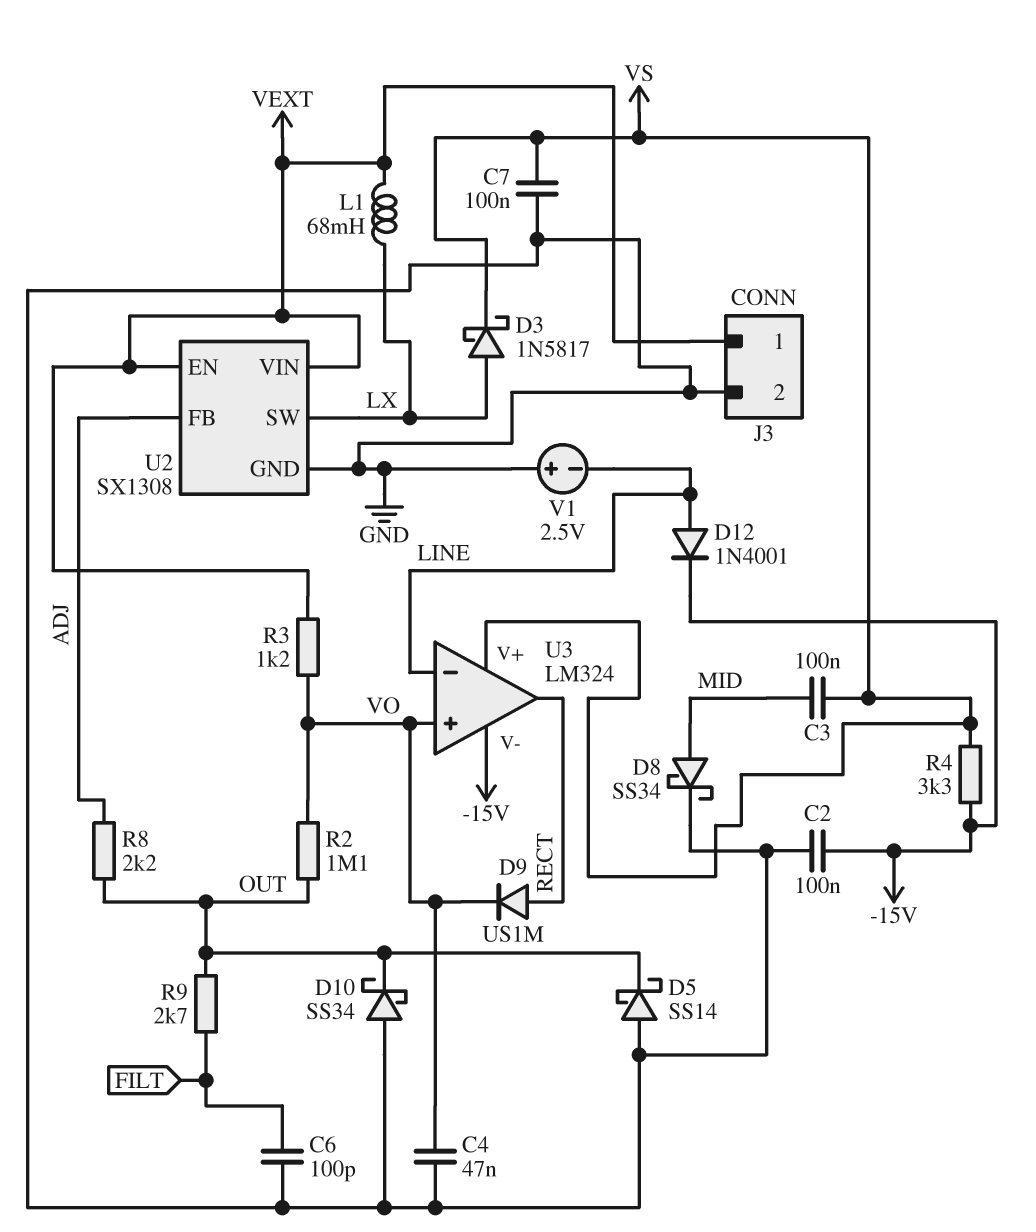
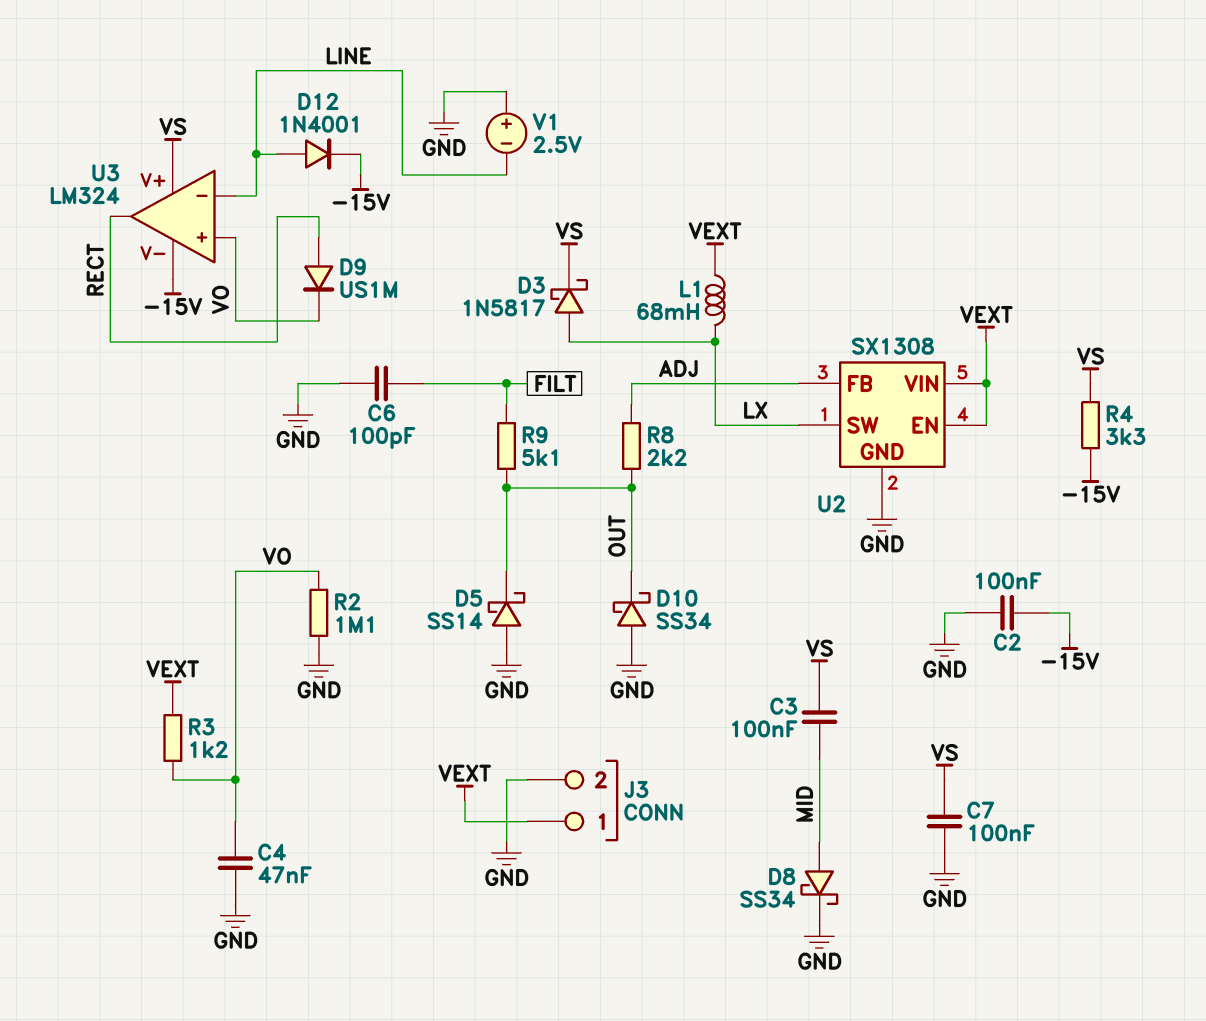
R2: 1.1M (OUT, VO) -> 1.1M (GND, VO)
R9: 2.7k (FILT, OUT) -> 5.1k (FILT, OUT)

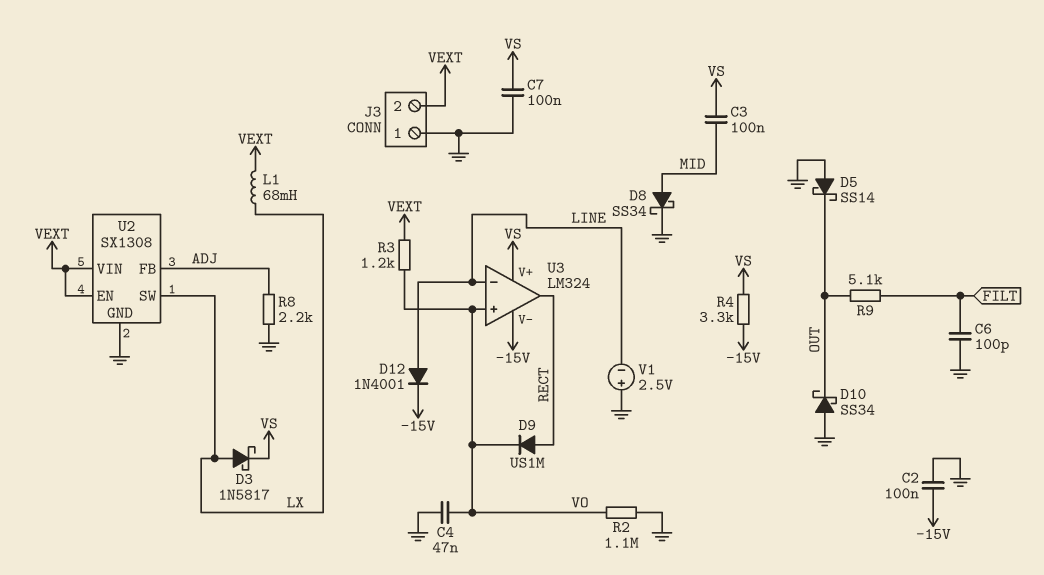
J3 pin 1: VEXT -> GND
J3 pin 2: GND -> VEXT
R8: 2.2k (ADJ, OUT) -> 2.2k (ADJ, GND)

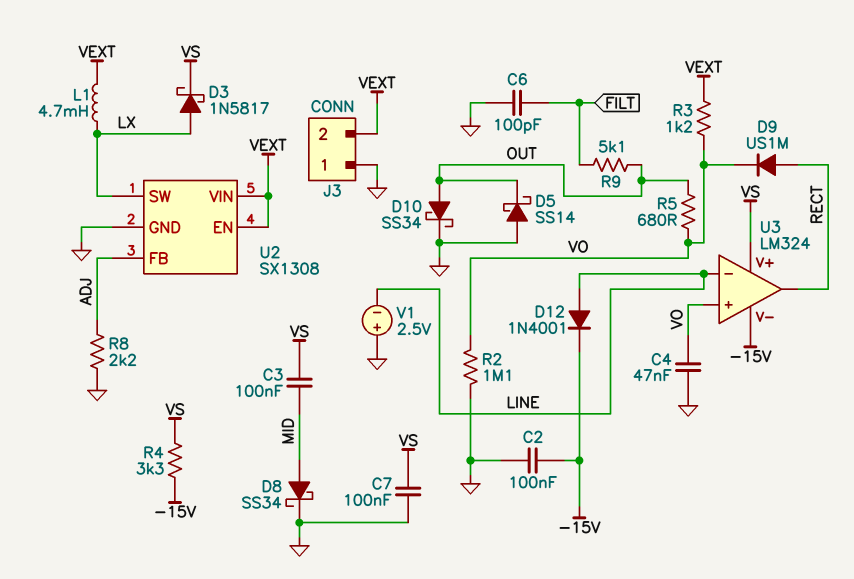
D10: schottky SS34 (A GND, K OUT) -> schottky SS34 (A OUT, K GND)
L1: 68mH (LX, VEXT) -> 4.7mH (LX, VEXT)
R5: none -> 680 (OUT, VO)

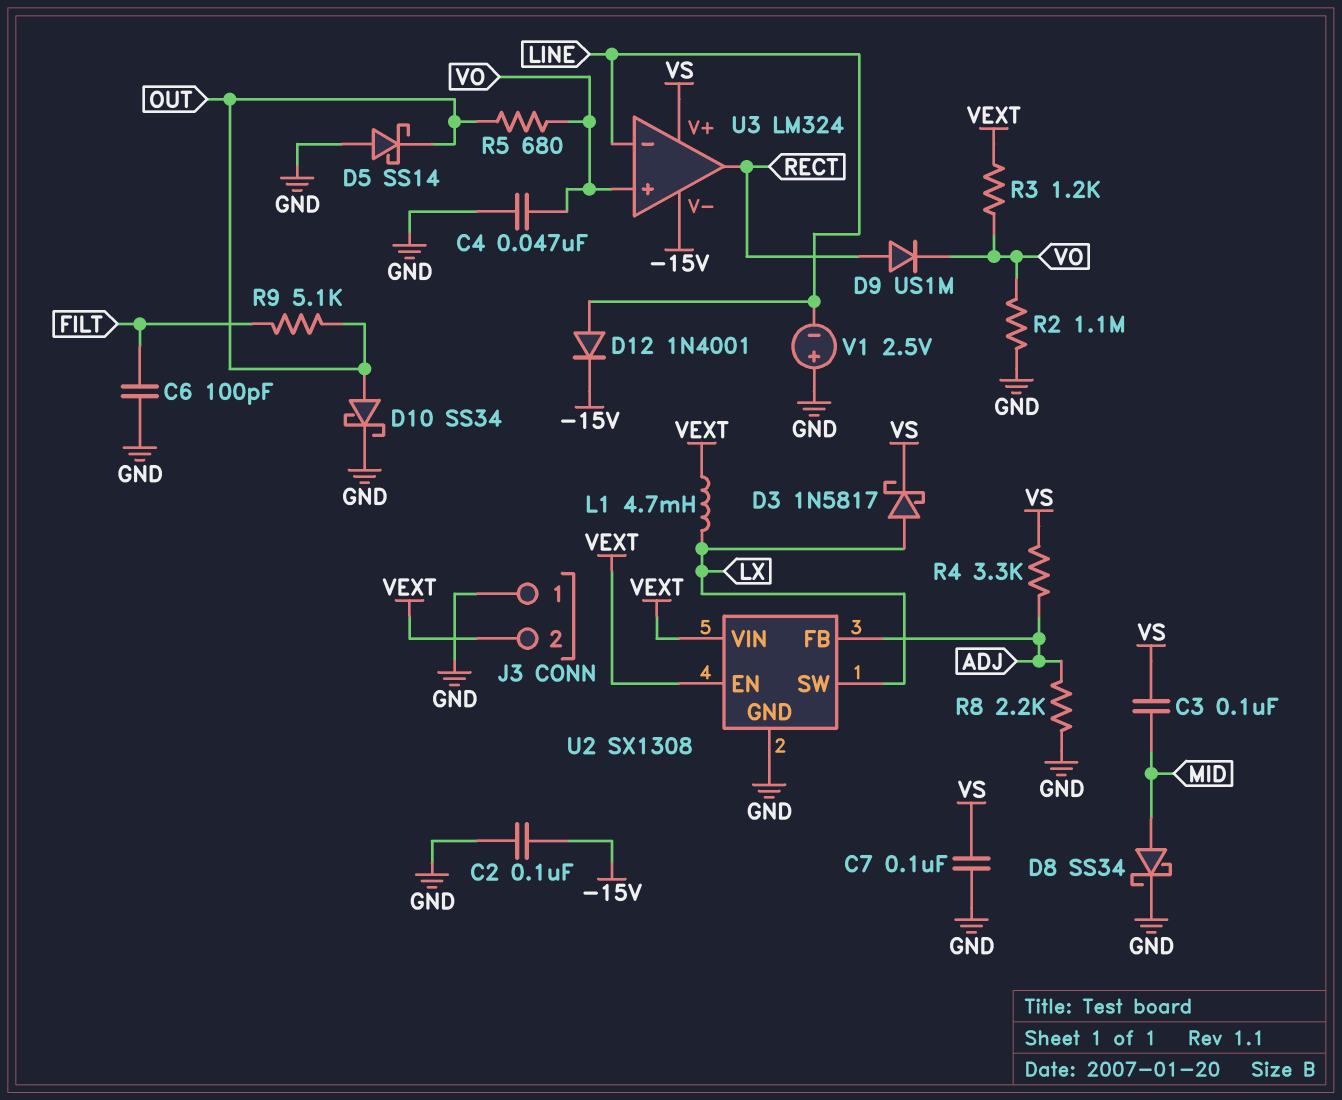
R4: 3.3k (-15V, VS) -> 3.3k (ADJ, VS)

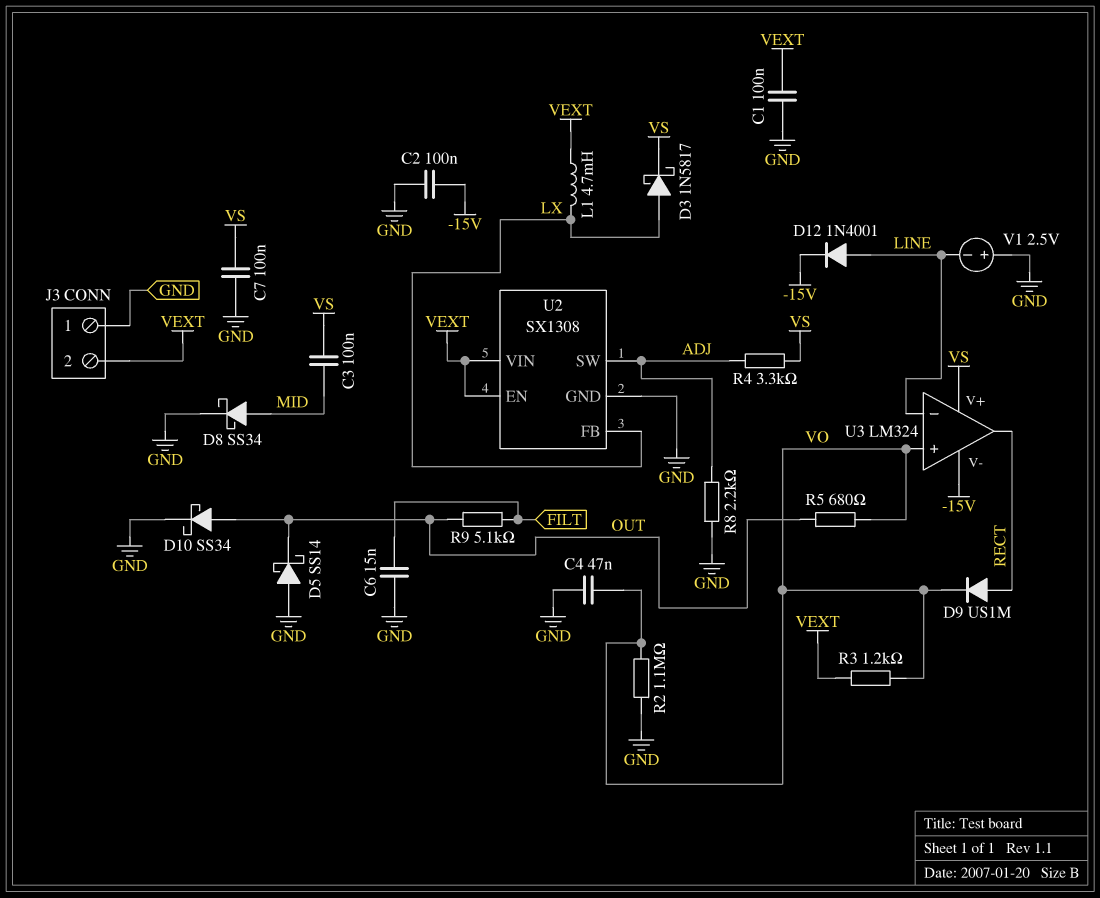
C1: none -> 100nF (GND, VEXT)
C6: 100pF (FILT, GND) -> 15nF (FILT, GND)
U2 pin FB: ADJ -> LX
U2 pin SW: LX -> ADJ

